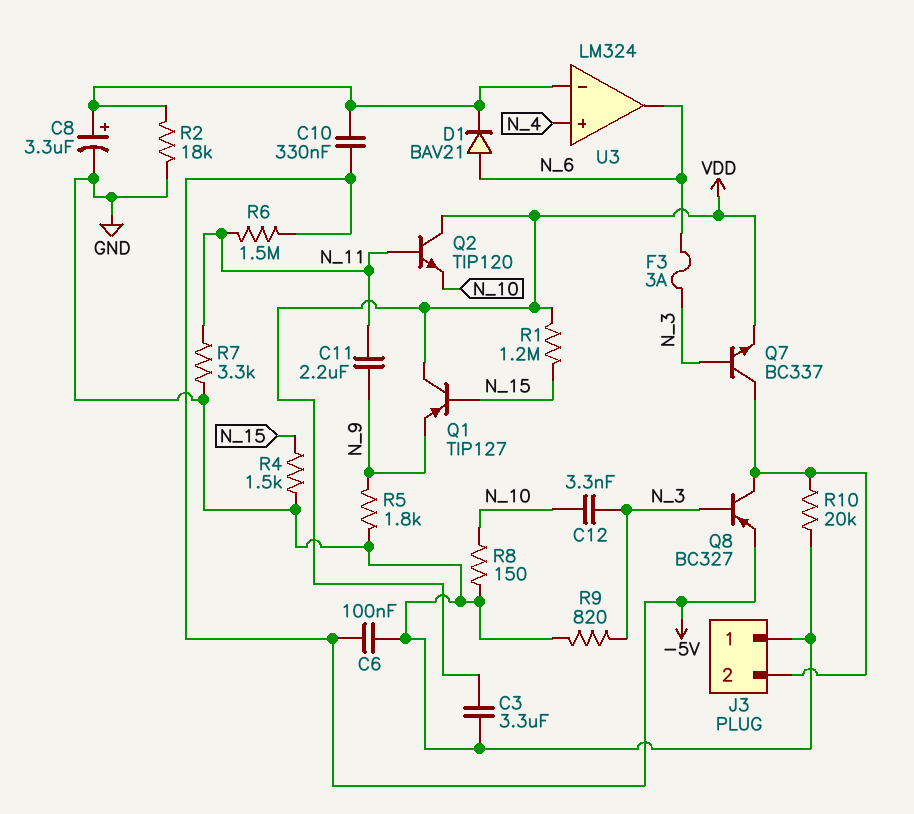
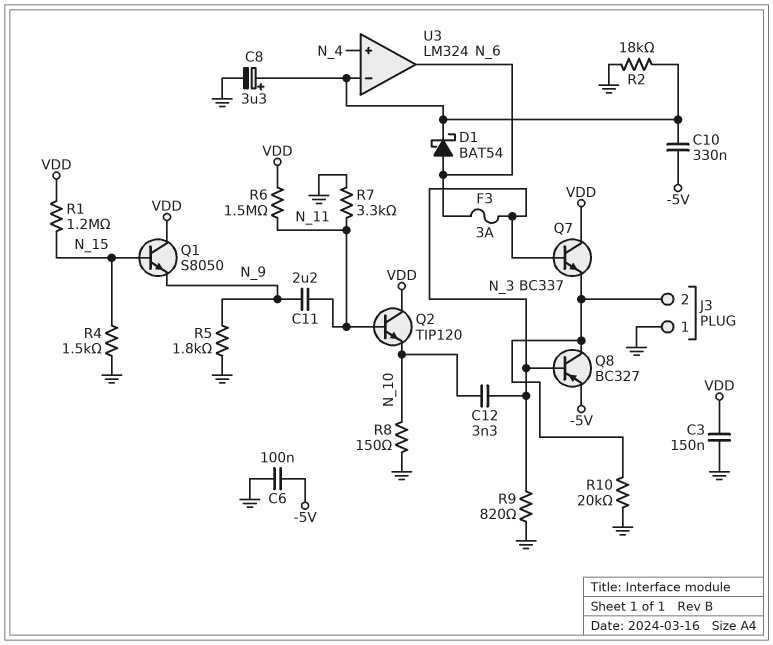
C3: 3.3uF (GND, VDD) -> 150nF (GND, VDD)
D1: diode BAV21 (A N_6, K U3/in-) -> schottky BAT54 (A N_6, K U3/in-)
Q1: PNP TIP127 (B N_15, C VDD, E N_9) -> NPN S8050 (B N_15, C VDD, E N_9)
Q7: NPN BC337 (B N_3, C J3/2, E VDD) -> NPN BC337 (B N_3, C VDD, E J3/2)
R6: 1.5M (-5V, N_11) -> 1.5M (N_11, VDD)

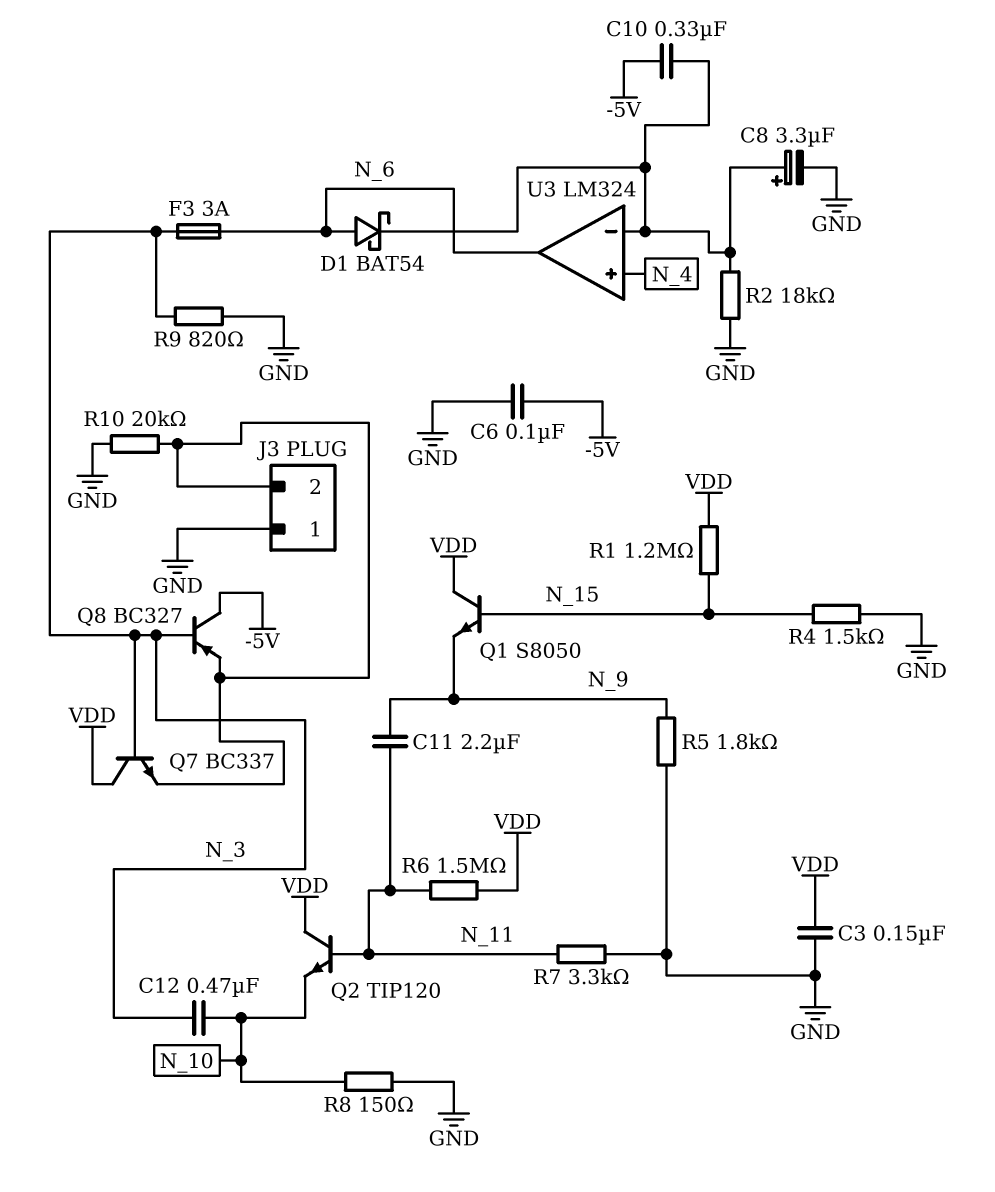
C12: 3.3nF (N_3, N_10) -> 470nF (N_3, N_10)
Q8: PNP BC327 (B N_3, C J3/2, E -5V) -> PNP BC327 (B N_3, C -5V, E J3/2)

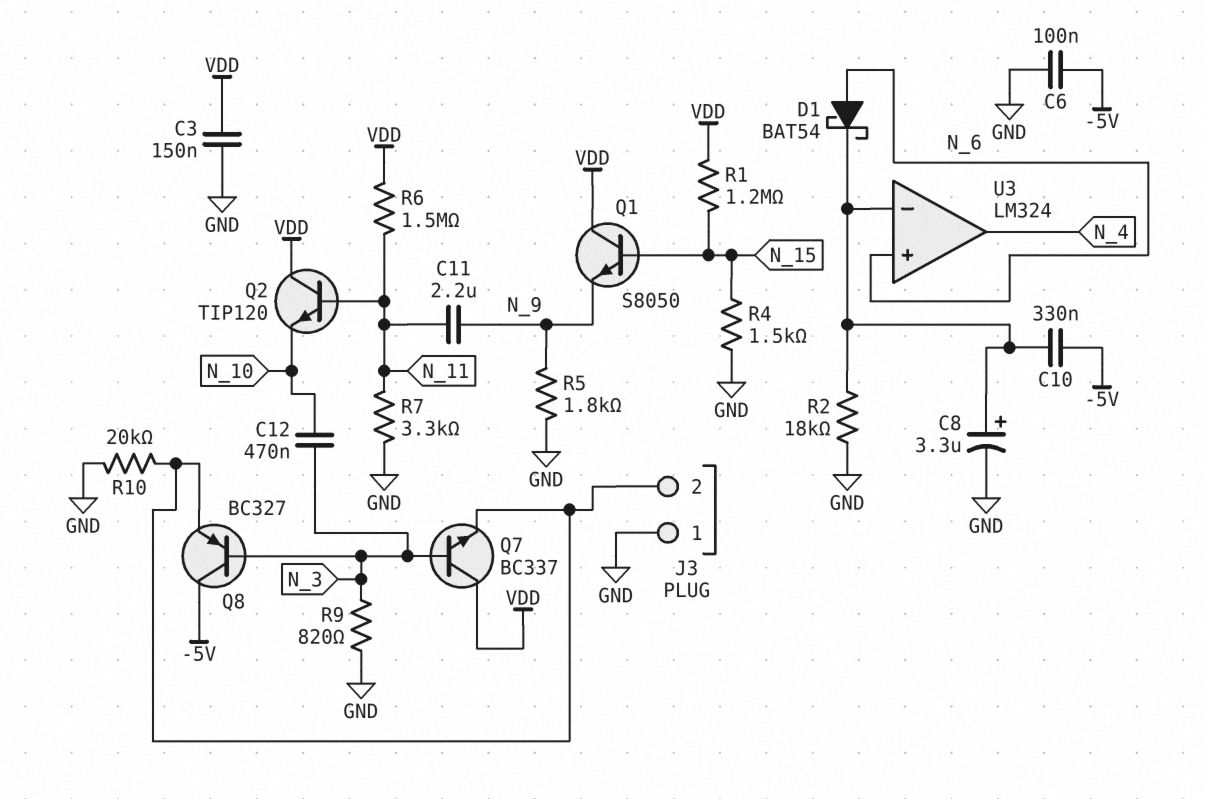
F3: 3A (N_3, N_6) -> none
R8: 150 (GND, N_10) -> none
U3 pin in+: N_4 -> N_6
U3 pin out: N_6 -> N_4

